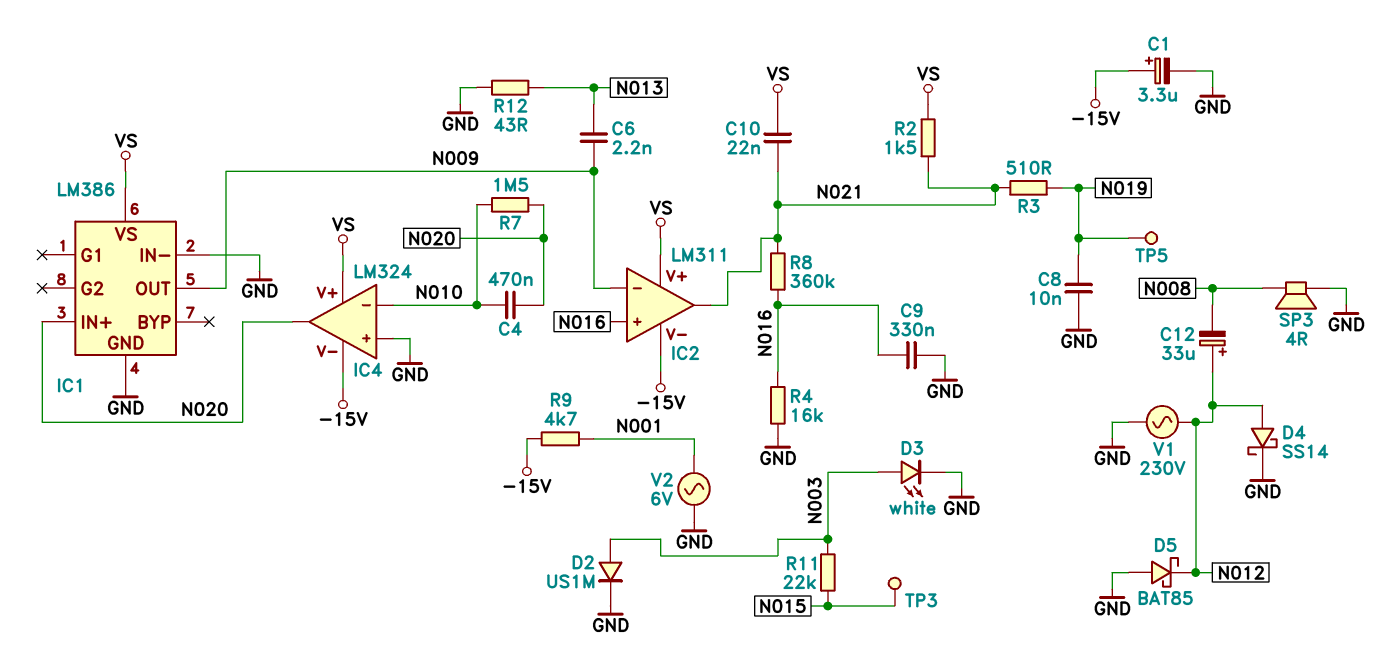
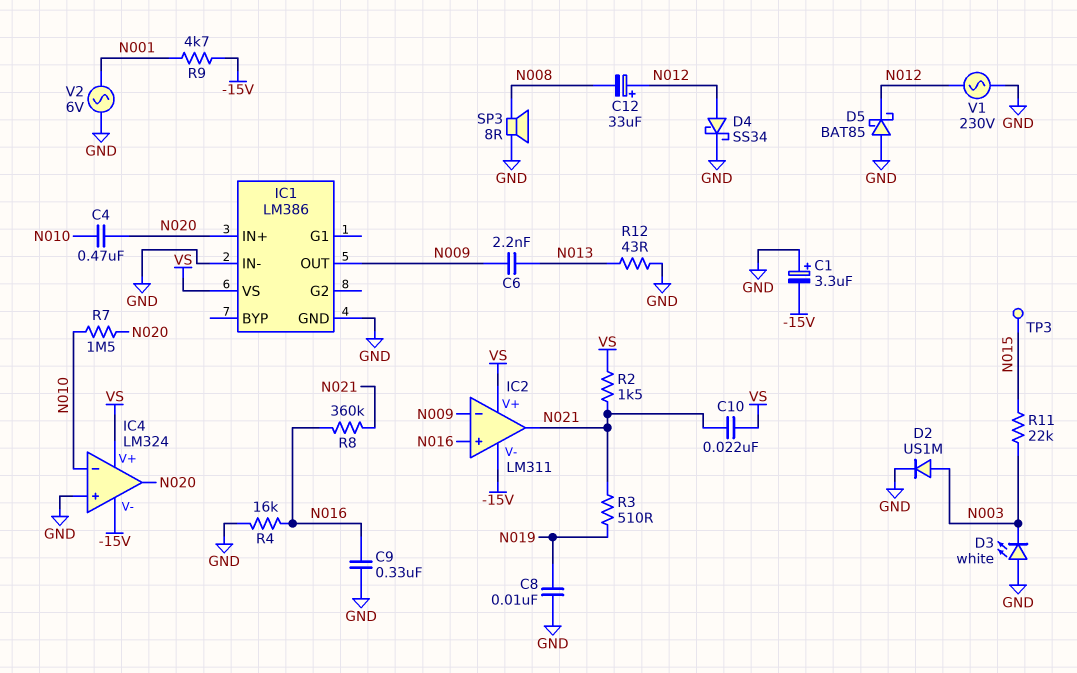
C1: 3.3uF (plus -15V, minus GND) -> 3.3uF (plus GND, minus -15V)
D3: LED white (A N003, K GND) -> LED white (A GND, K N003)
D4: schottky SS14 (A N012, K GND) -> schottky SS34 (A N012, K GND)
SP3: speaker 4R (GND, N008) -> speaker 8R (GND, N008)
TP5: test point (N019) -> none

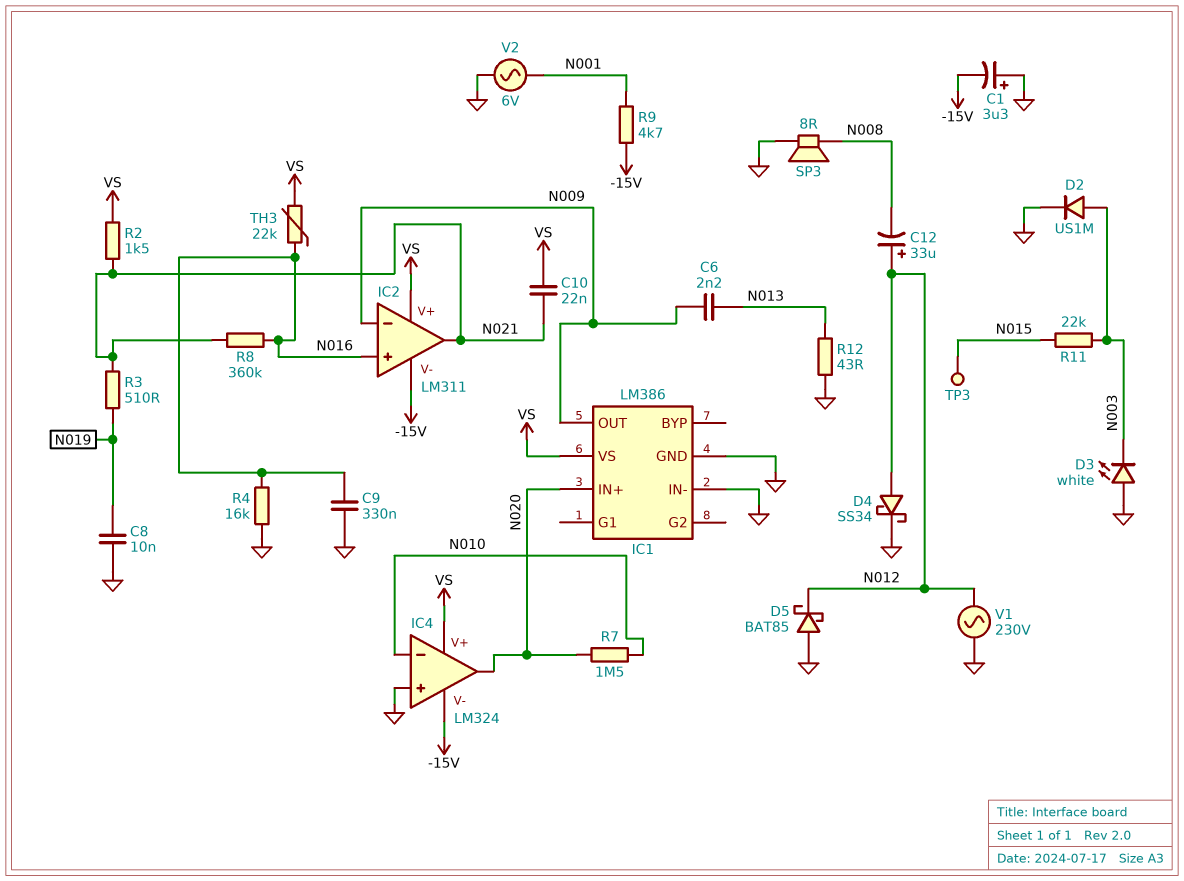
C4: 470nF (N010, N020) -> none
TH3: none -> 22k (N016, VS)

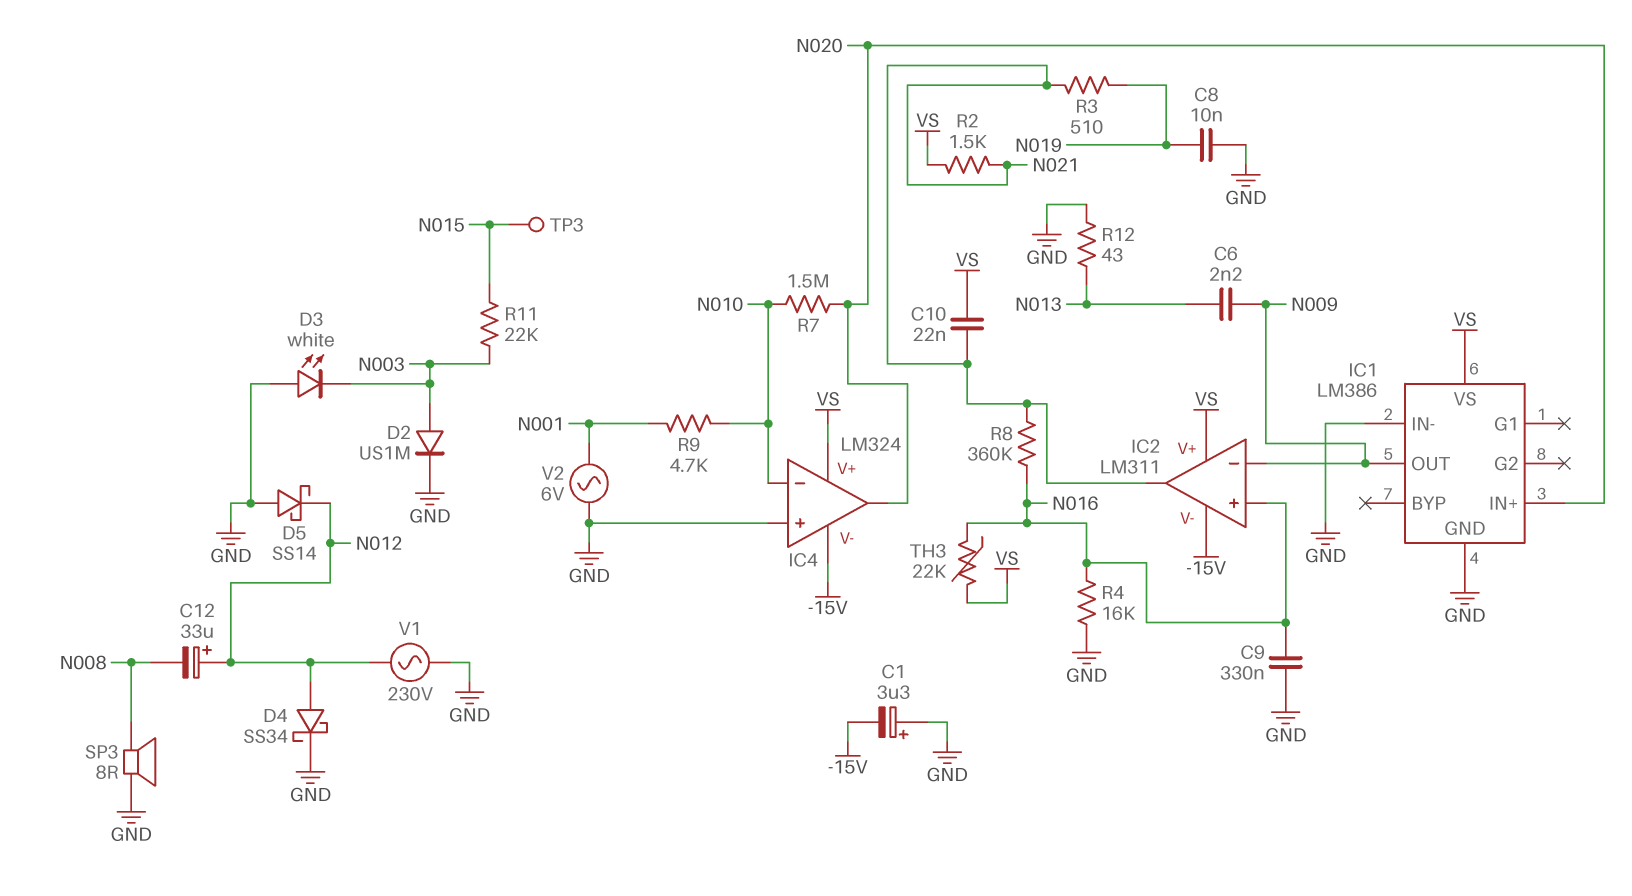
D5: schottky BAT85 (A GND, K N012) -> schottky SS14 (A GND, K N012)
R9: 4.7k (-15V, N001) -> 4.7k (N001, N010)

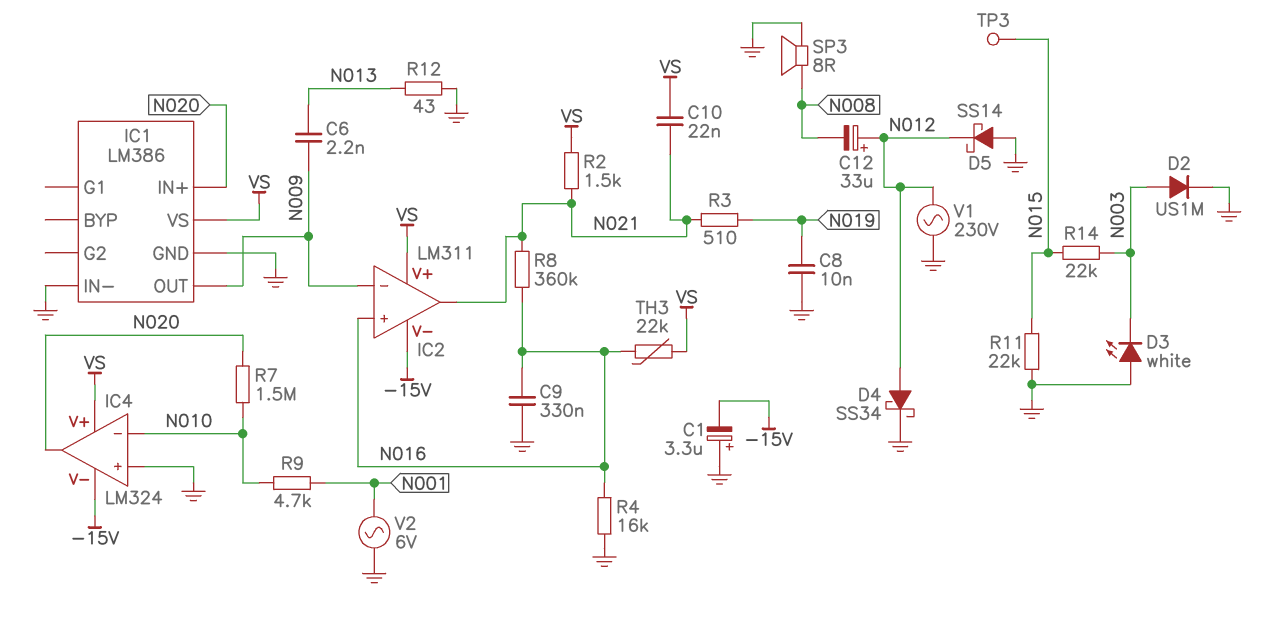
R11: 22k (N003, N015) -> 22k (GND, N015)
R14: none -> 22k (N003, N015)

